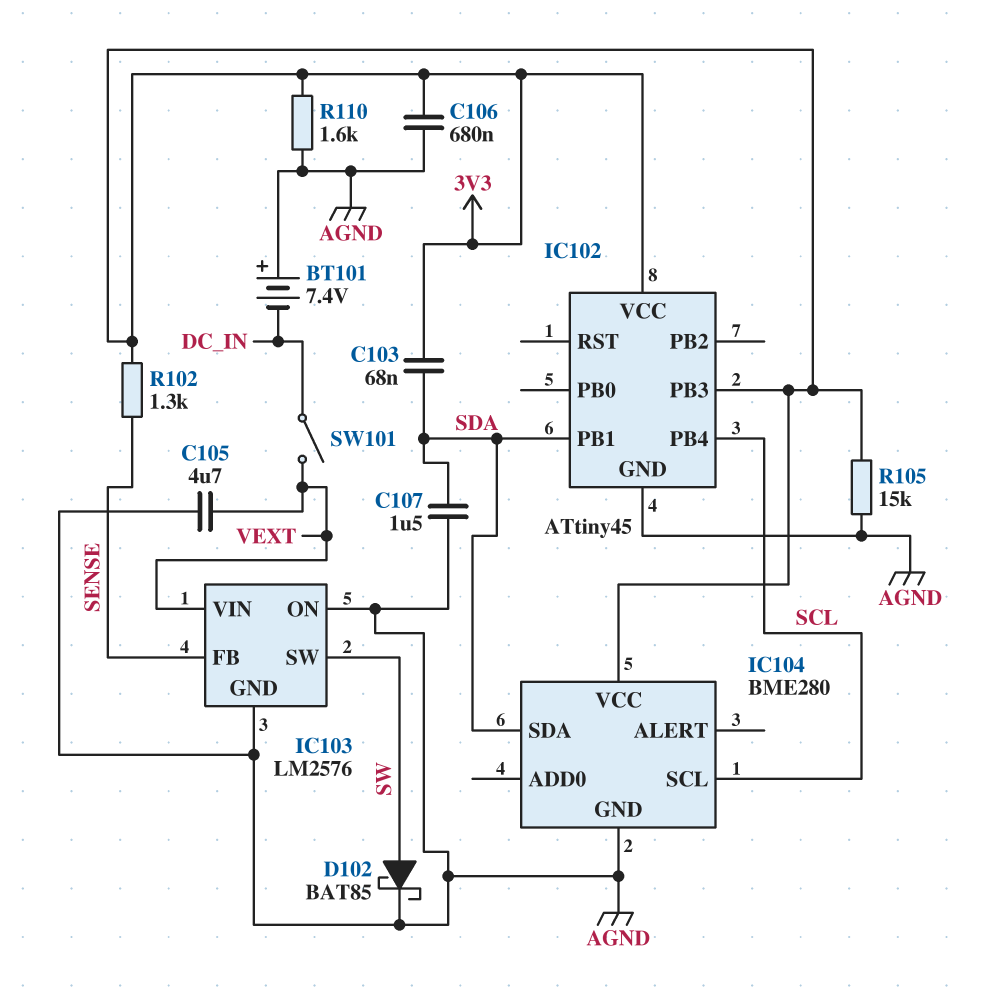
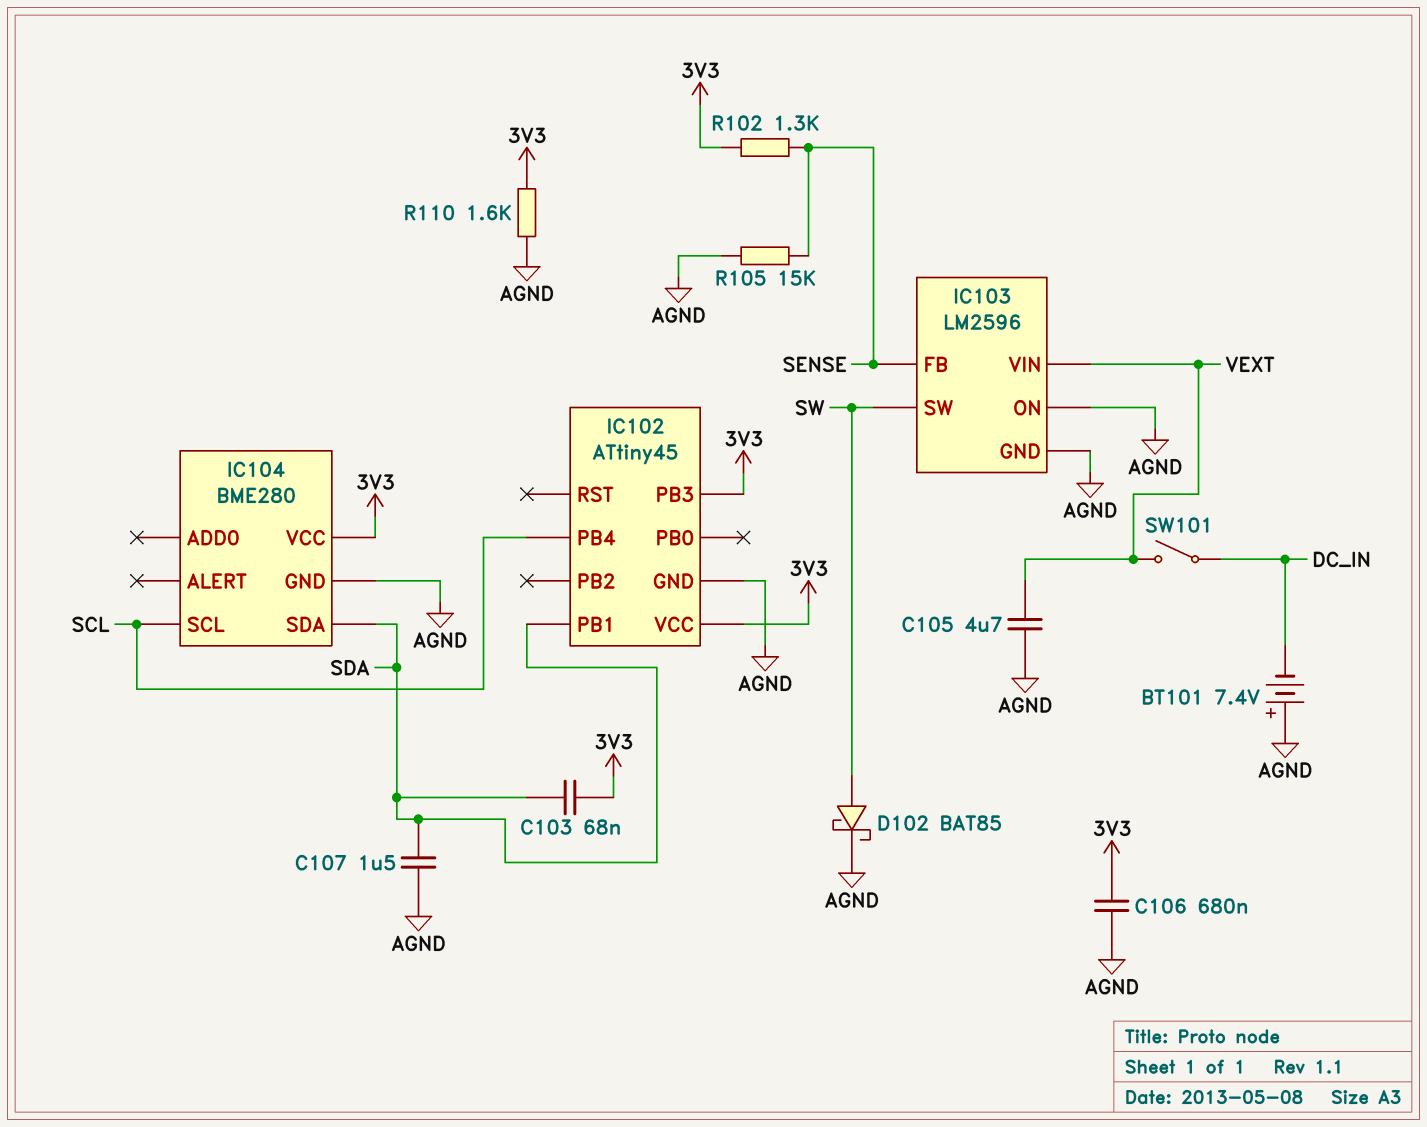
IC103: LM2576 -> LM2596
R105: 15k (3V3, AGND) -> 15k (AGND, SENSE)

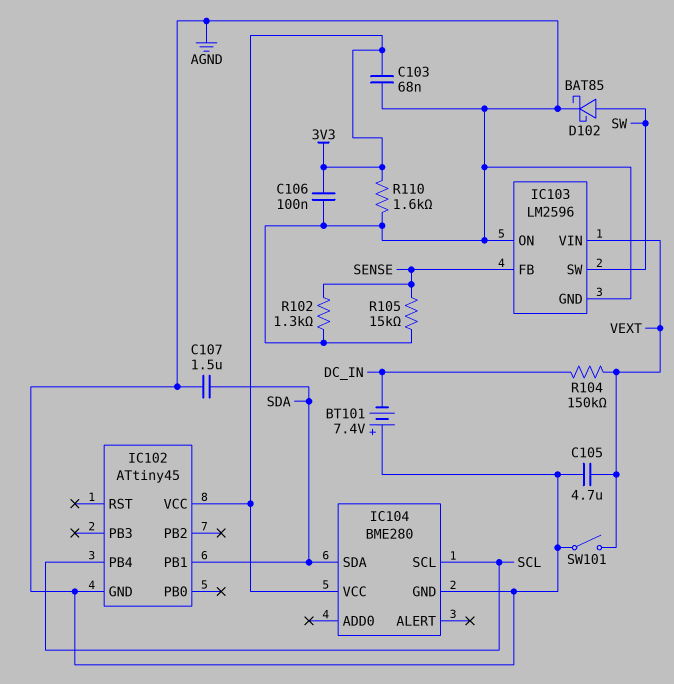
C103: 68nF (3V3, SDA) -> 68nF (3V3, AGND)
C106: 680nF (3V3, AGND) -> 100nF (3V3, AGND)
IC102 pin PB3: 3V3 -> none
R102: 1.3k (3V3, SENSE) -> 1.3k (AGND, SENSE)
R104: none -> 150k (DC_IN, VEXT)
SW101: switch (DC_IN, VEXT) -> switch (AGND, VEXT)

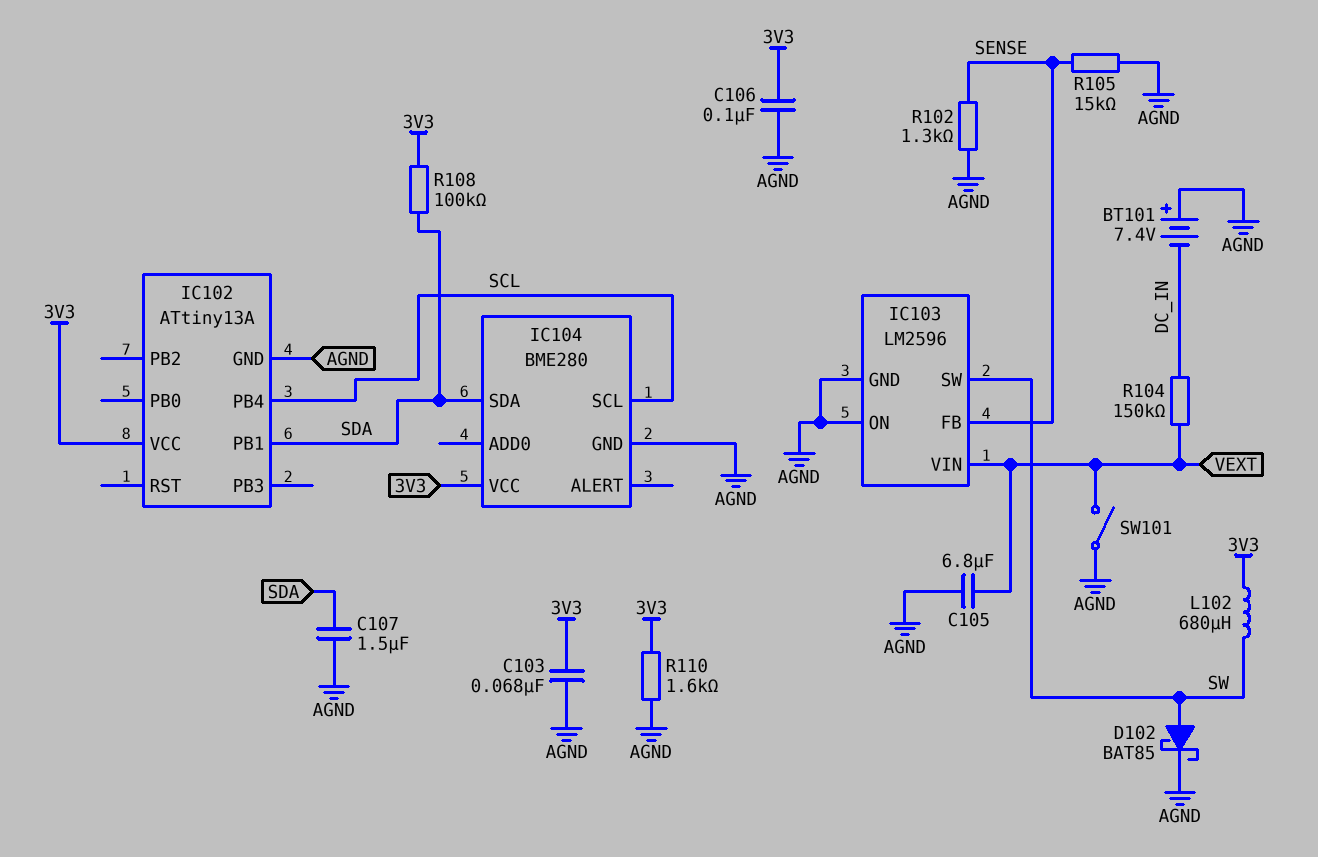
C105: 4.7uF (AGND, VEXT) -> 6.8uF (AGND, VEXT)
IC102: ATtiny45 -> ATtiny13A
L102: none -> 680uH (3V3, SW)
R108: none -> 100k (3V3, SDA)

